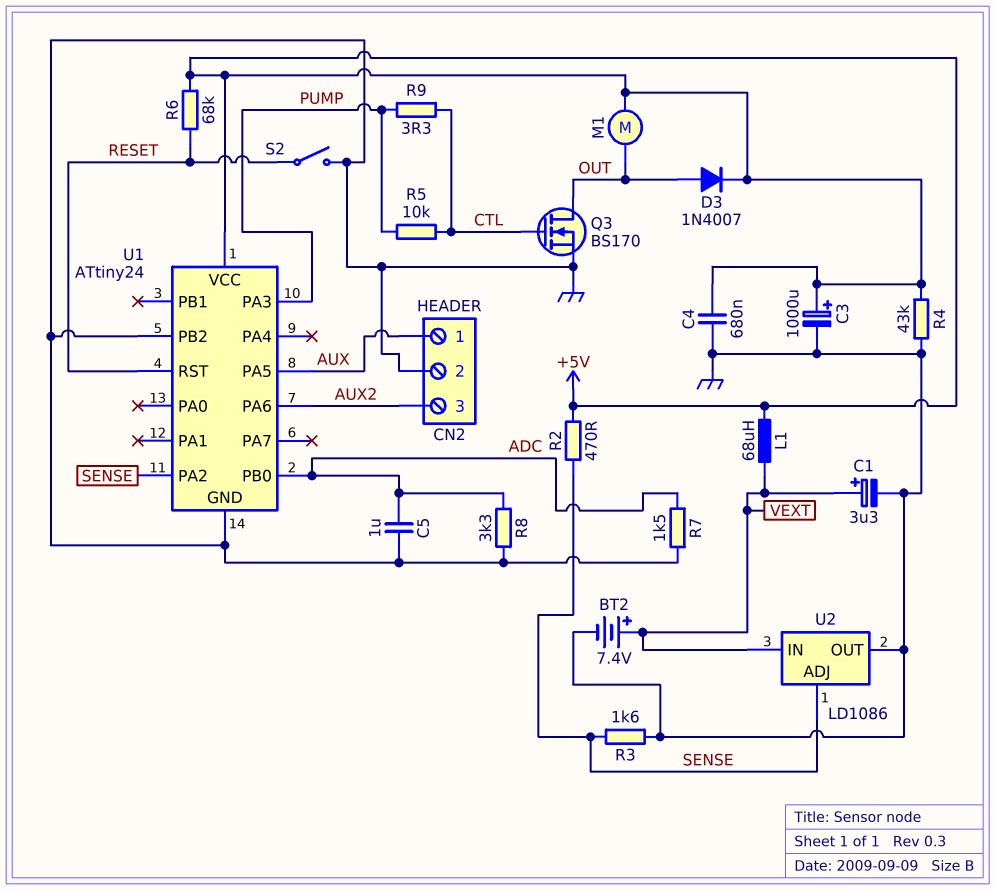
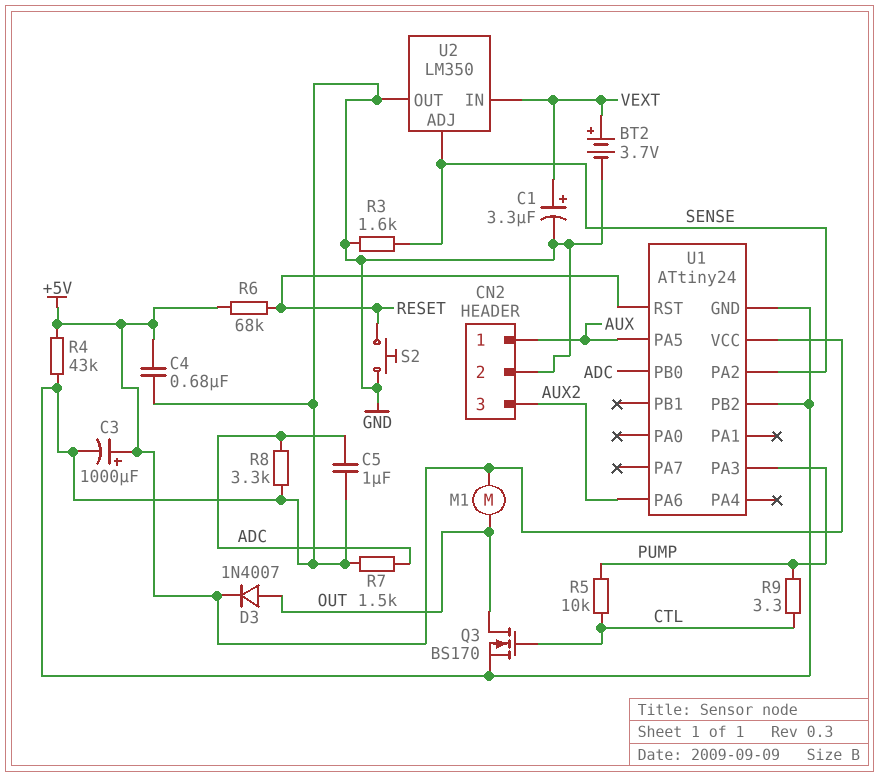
BT2: 7.4V (plus VEXT, minus GND) -> 3.7V (plus VEXT, minus GND)
L1: 68uH (+5V, VEXT) -> none
R2: 470 (+5V, SENSE) -> none
S2: switch (GND, RESET) -> button (GND, RESET)
U2: LD1086 -> LM350

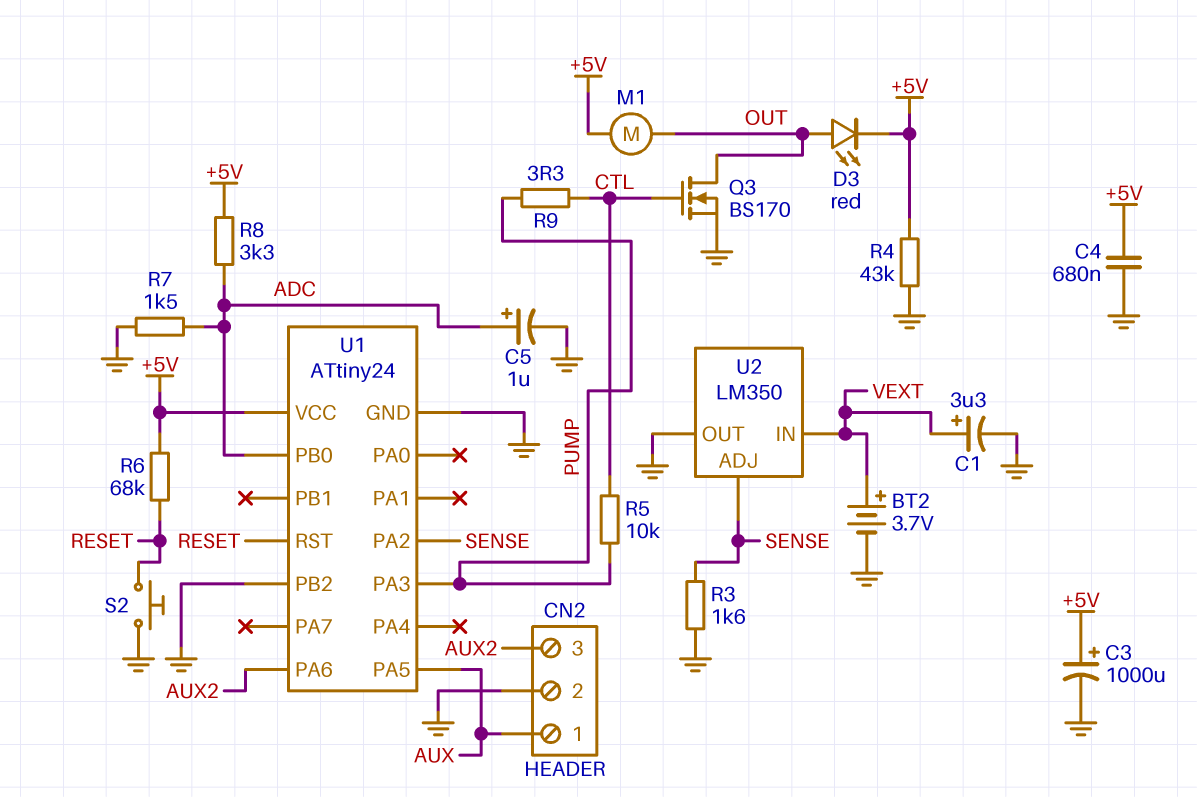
C5: 1uF (ADC, GND) -> 1uF (plus ADC, minus GND)
D3: diode 1N4007 (A OUT, K +5V) -> LED red (A OUT, K +5V)
R8: 3.3k (ADC, GND) -> 3.3k (+5V, ADC)

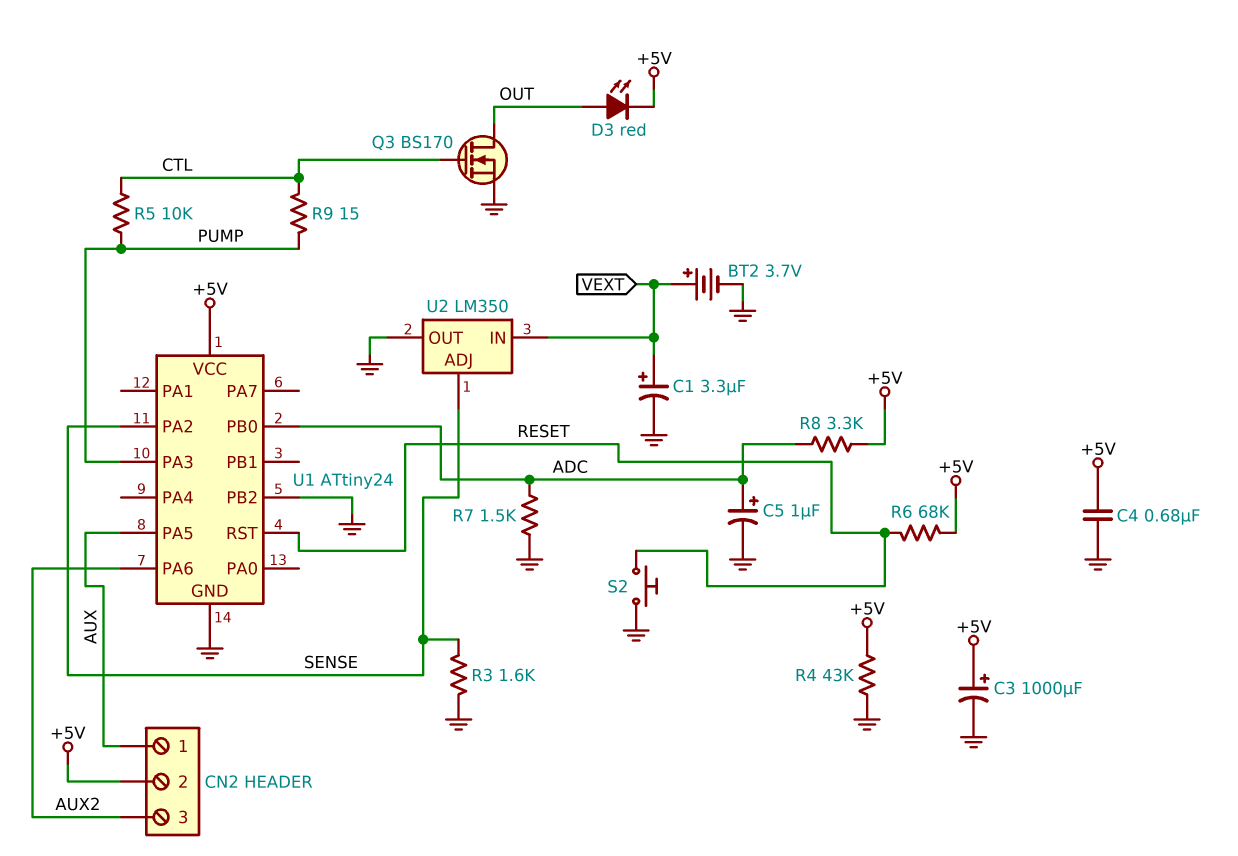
CN2 pin 2: GND -> +5V
M1: motor (+5V, OUT) -> none
R9: 3.3 (CTL, PUMP) -> 15 (CTL, PUMP)

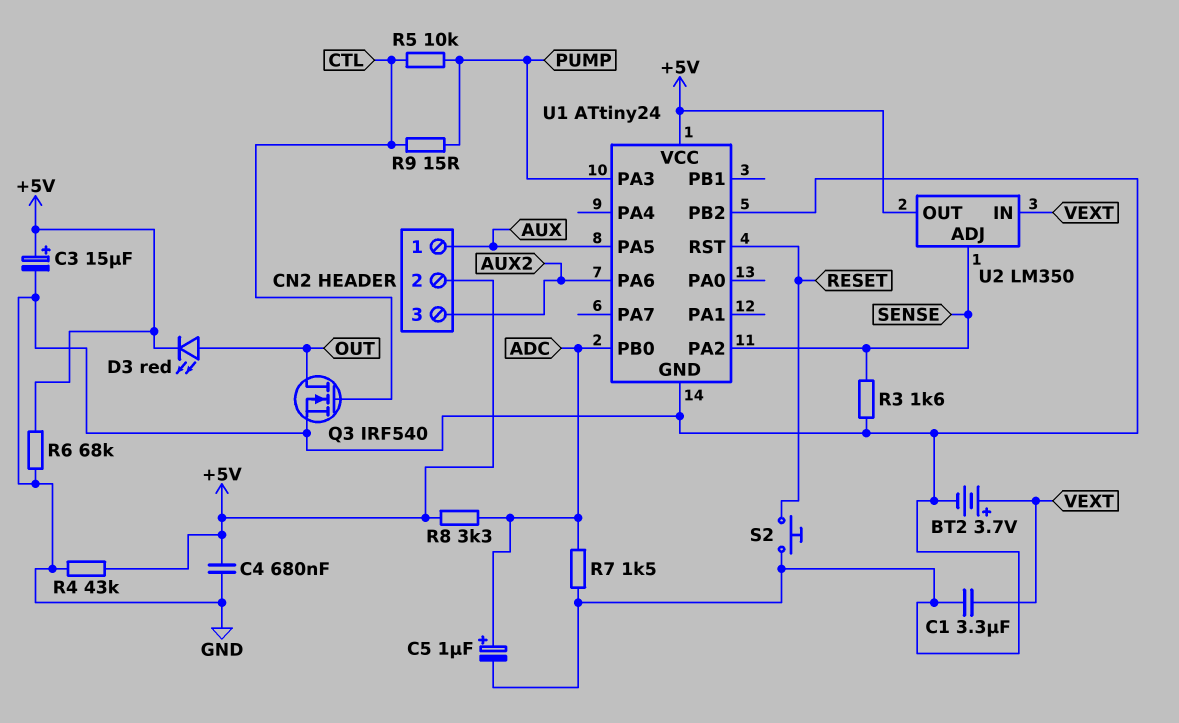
C1: 3.3uF (plus VEXT, minus GND) -> 3.3uF (GND, VEXT)
C3: 1000uF (plus +5V, minus GND) -> 15uF (plus +5V, minus GND)
Q3: NMOS BS170 (G CTL, D OUT, S GND) -> NMOS IRF540 (G CTL, D OUT, S GND)
R6: 68k (+5V, RESET) -> 68k (+5V, GND)
U2 pin OUT: GND -> +5V

